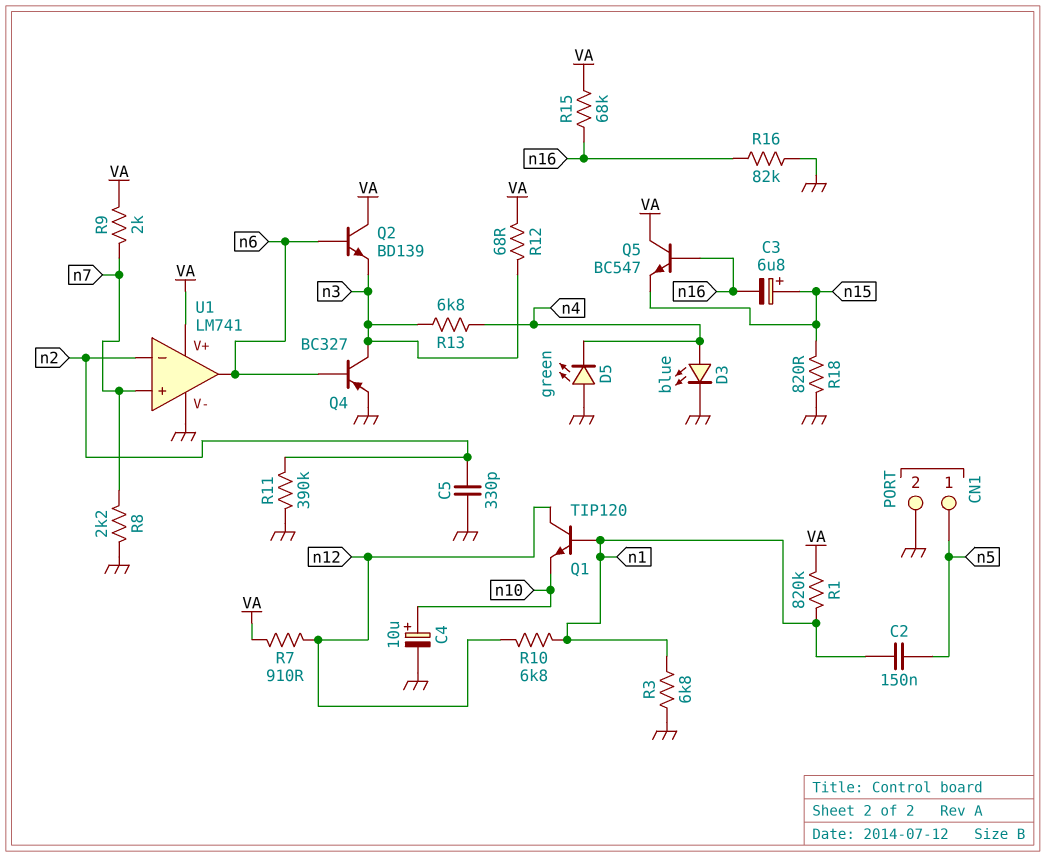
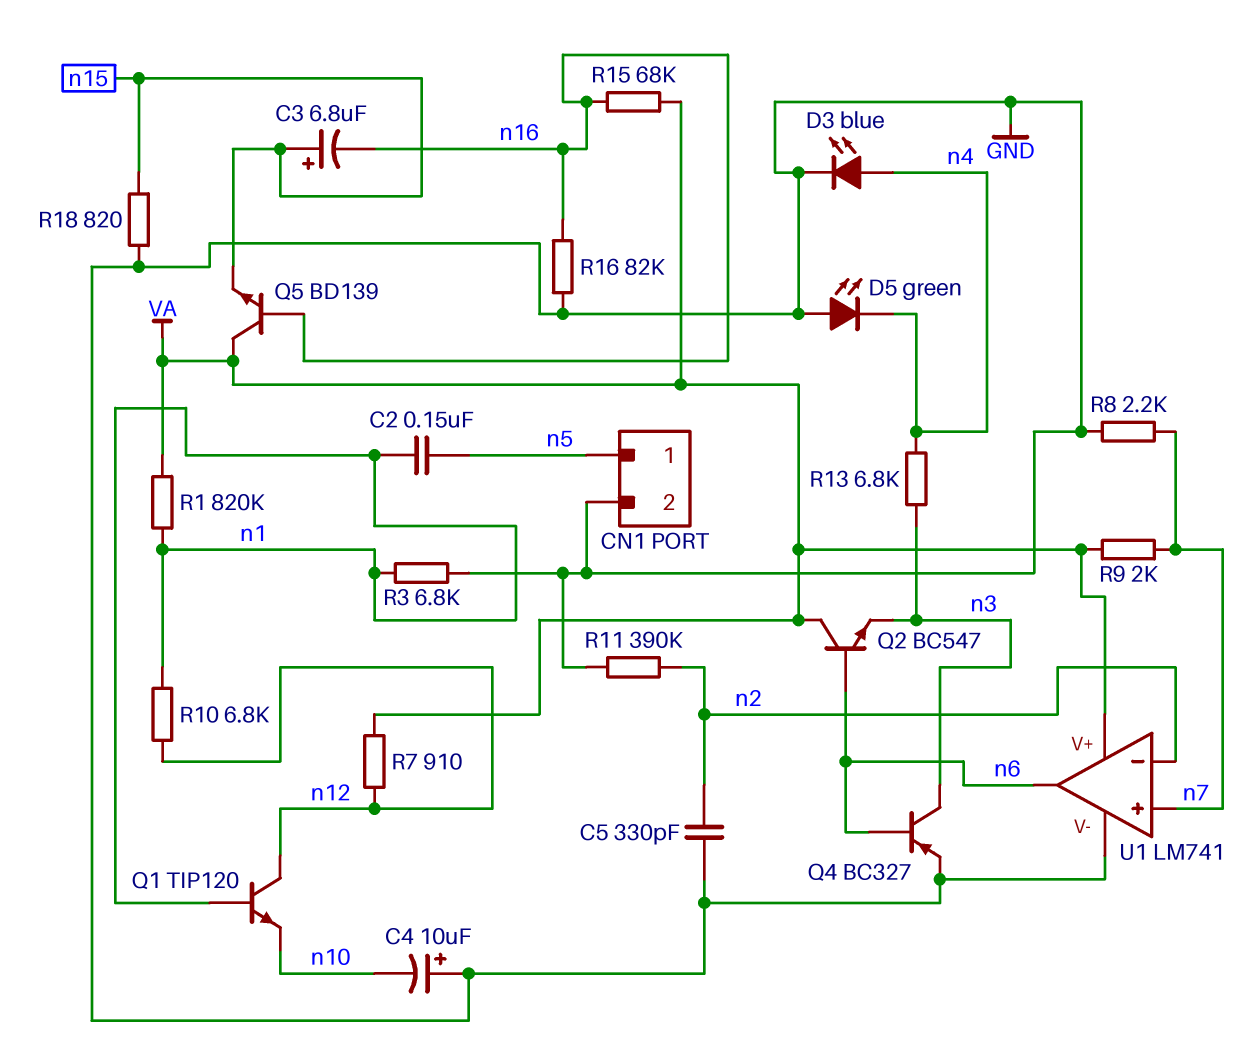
C4: 10uF (plus n10, minus GND) -> 10uF (plus GND, minus n10)
Q2: NPN BD139 (B n6, C VA, E n3) -> NPN BC547 (B n6, C VA, E n3)
Q5: NPN BC547 (B n16, C VA, E n15) -> NPN BD139 (B n16, C VA, E n15)
R12: 68 (VA, n3) -> none

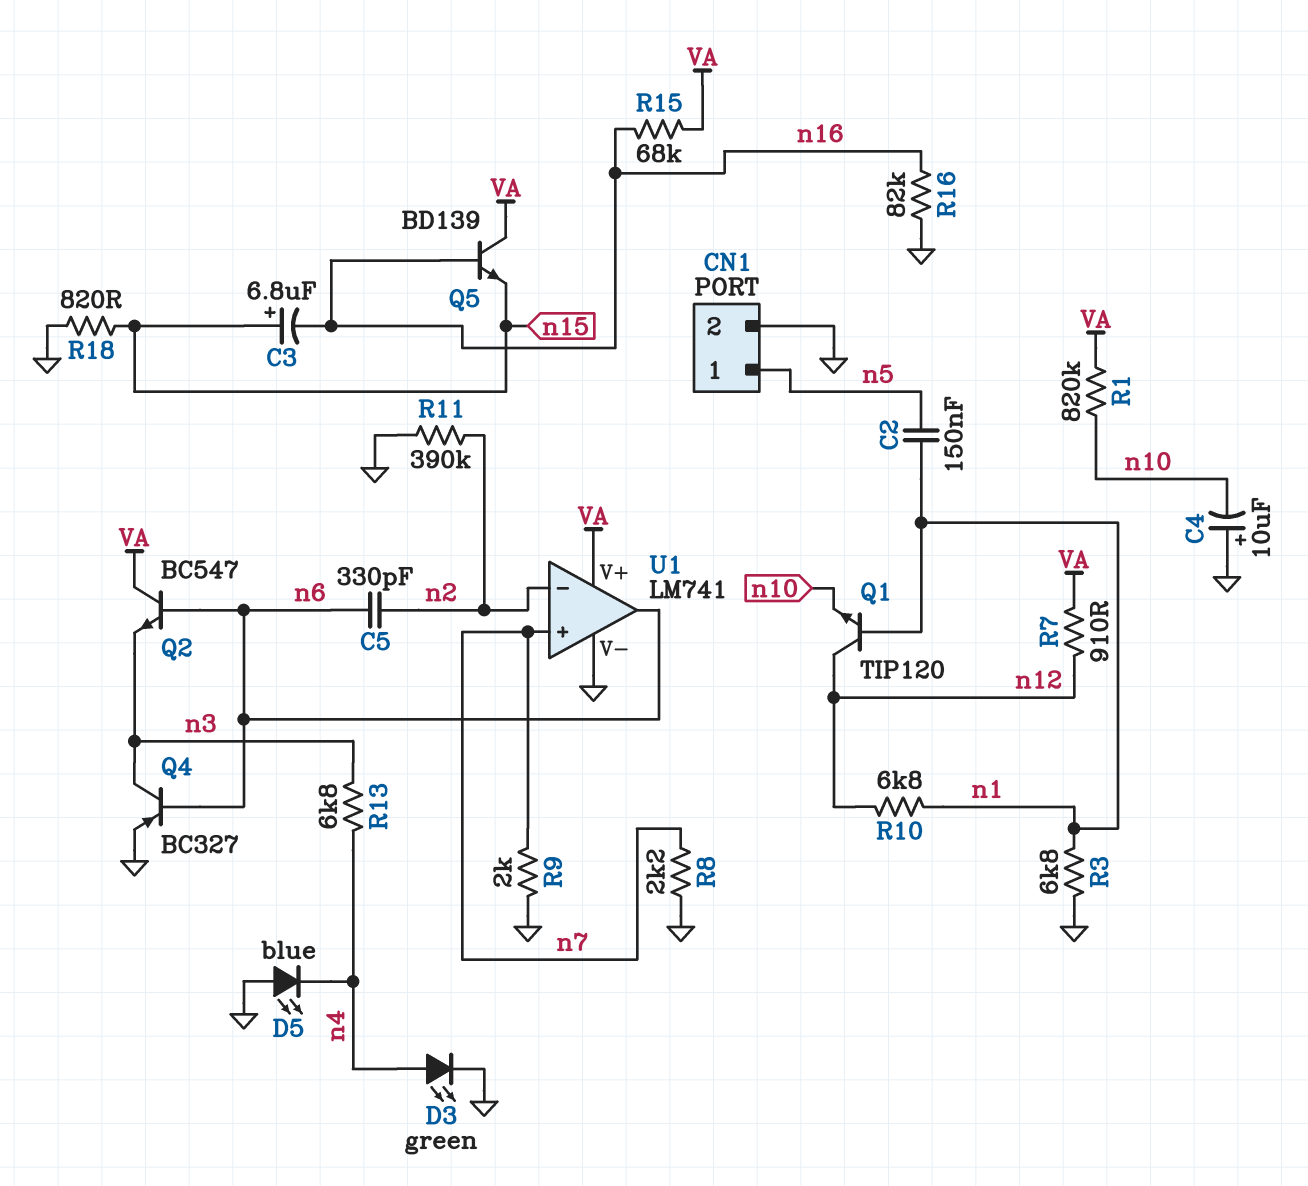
C5: 330pF (GND, n2) -> 330pF (n2, n6)
D3: LED blue (A n4, K GND) -> LED green (A n4, K GND)
D5: LED green (A GND, K n4) -> LED blue (A GND, K n4)
R1: 820k (VA, n1) -> 820k (VA, n10)
R9: 2k (VA, n7) -> 2k (GND, n7)

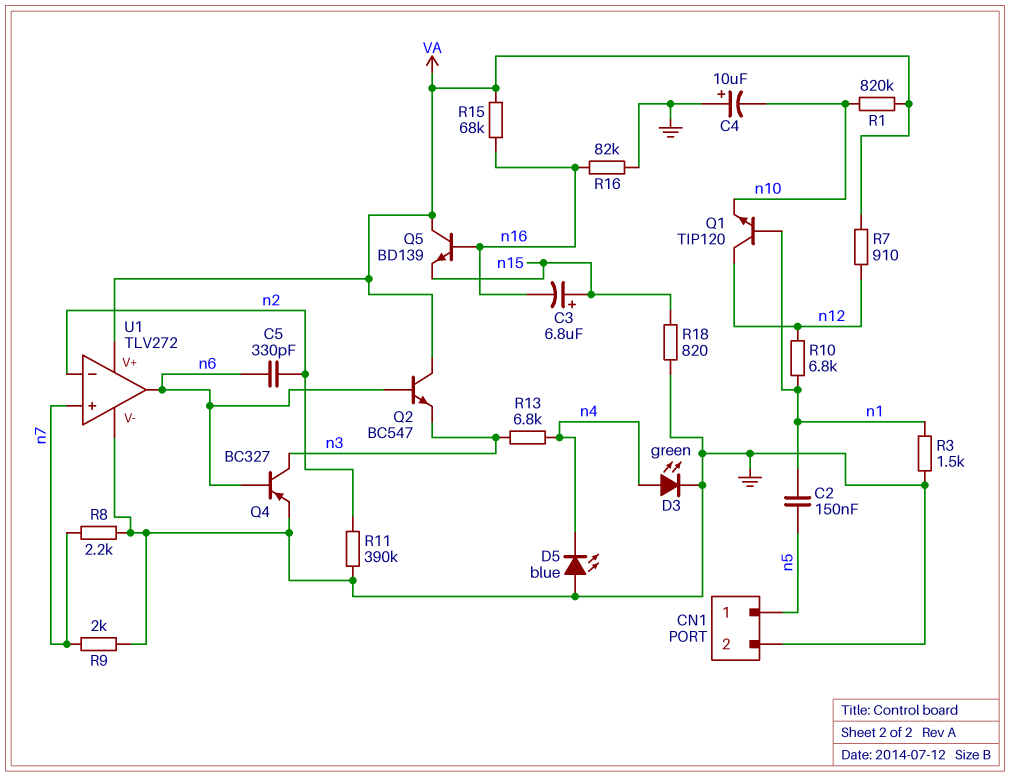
R3: 6.8k (GND, n1) -> 1.5k (GND, n1)
U1: LM741 -> TLV272

